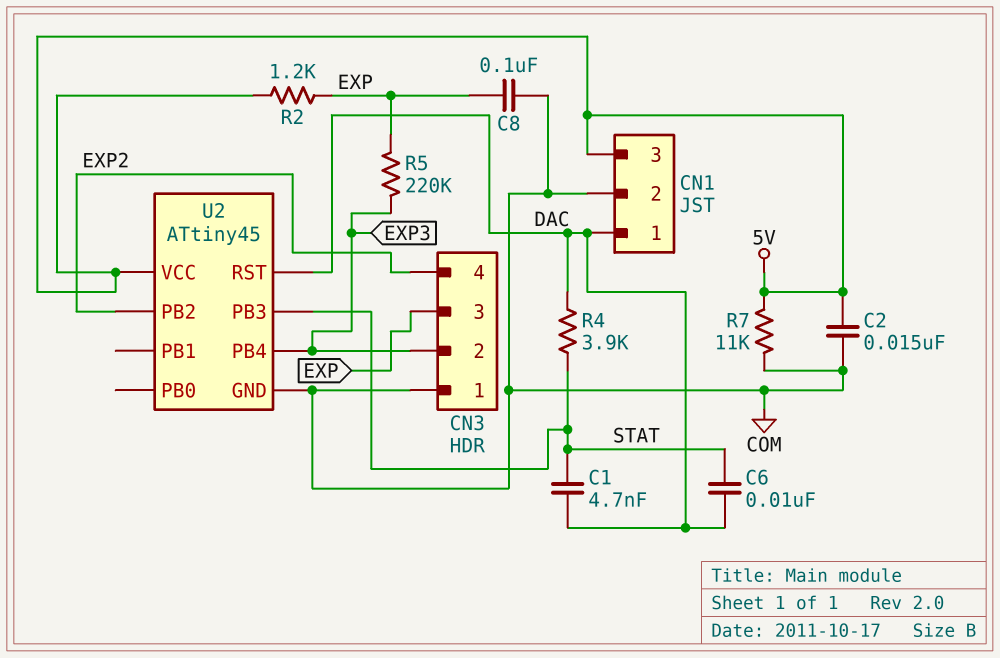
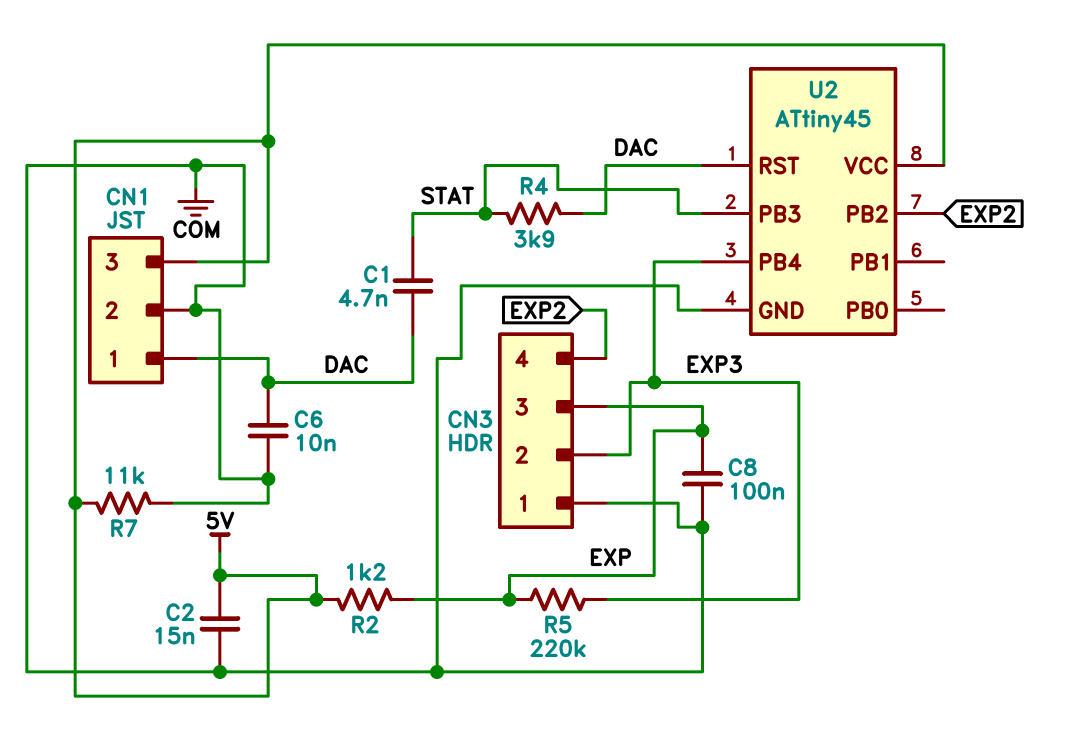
C6: 10nF (DAC, STAT) -> 10nF (COM, DAC)

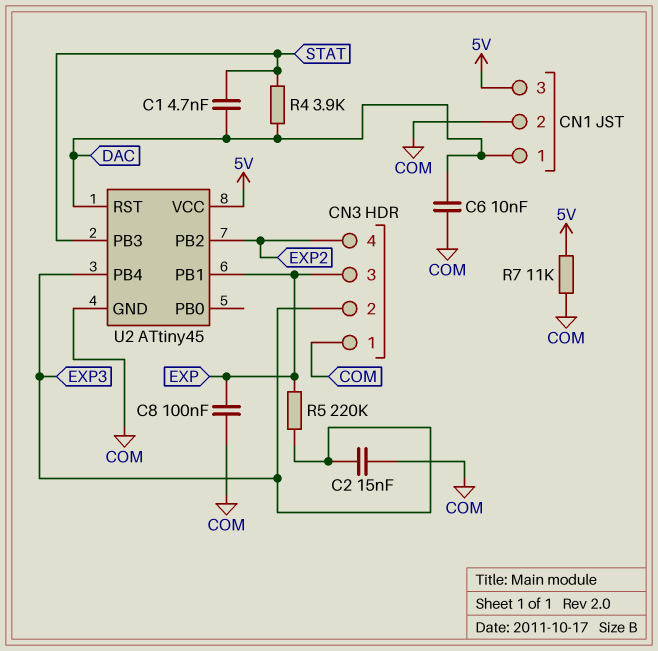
C2: 15nF (5V, COM) -> 15nF (COM, EXP3)
R2: 1.2k (5V, EXP) -> none
U2 pin PB1: none -> EXP

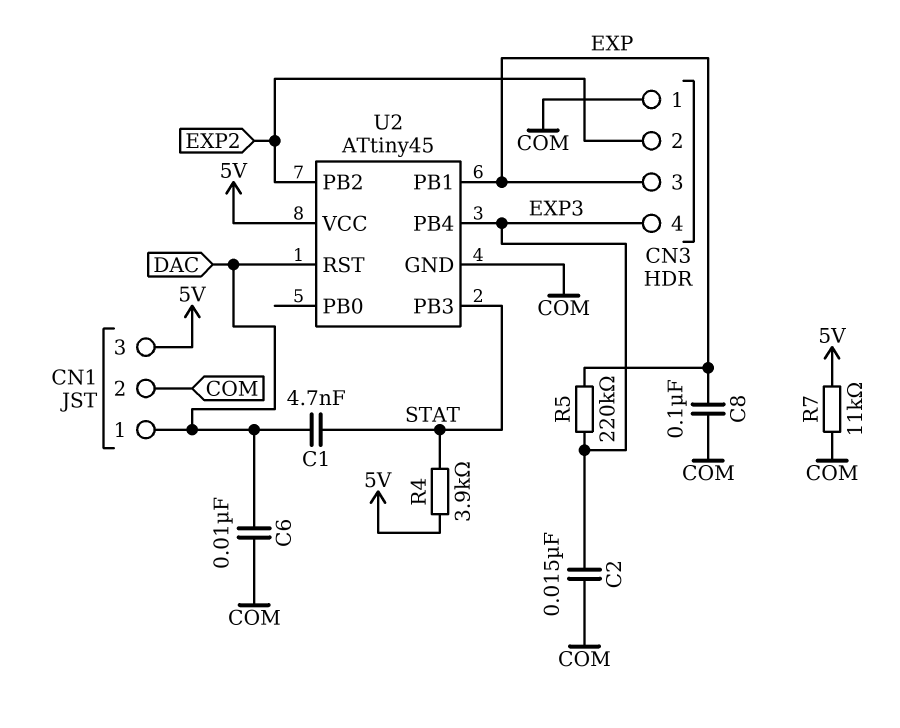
CN3 pin 2: EXP3 -> EXP2
CN3 pin 4: EXP2 -> EXP3
R4: 3.9k (DAC, STAT) -> 3.9k (5V, STAT)

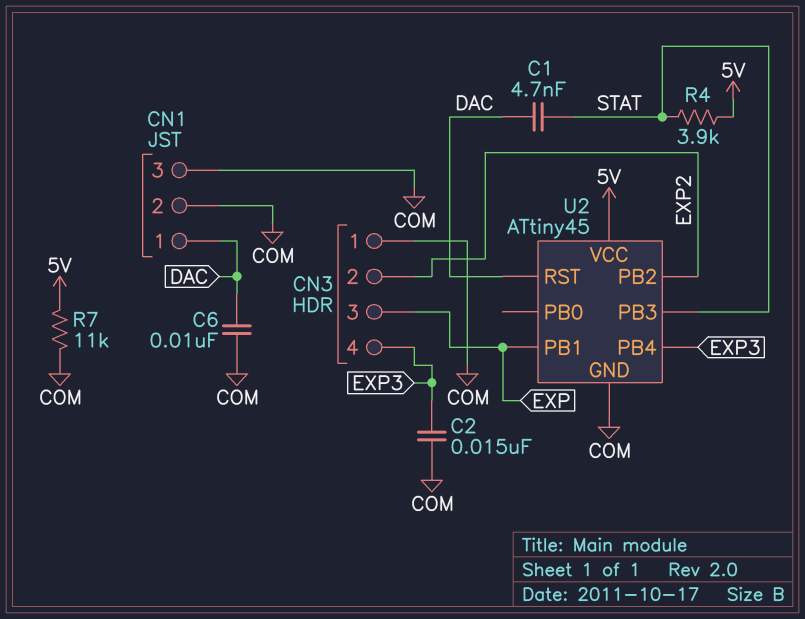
C8: 100nF (COM, EXP) -> none
CN1 pin 3: 5V -> COM
R5: 220k (EXP, EXP3) -> none

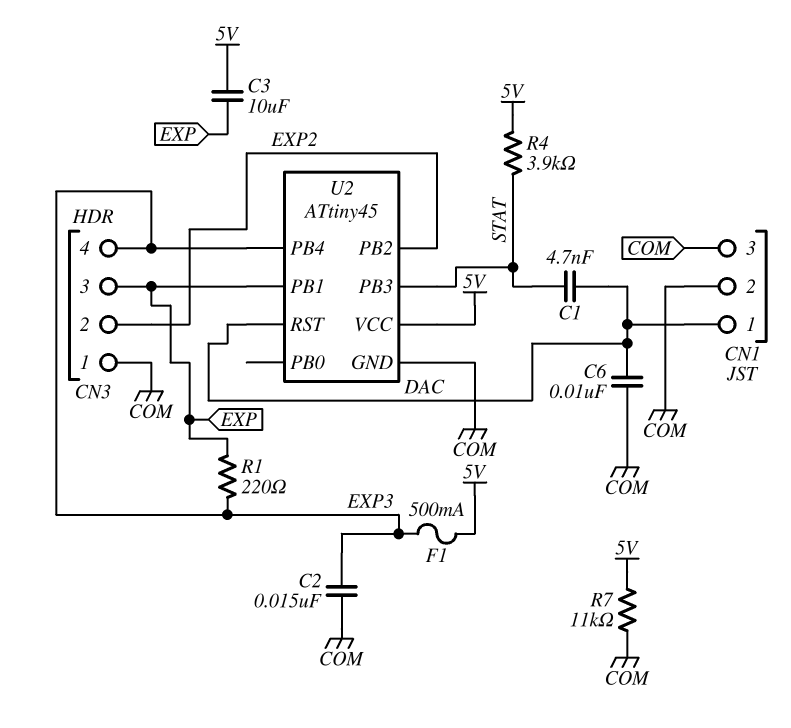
C3: none -> 10uF (5V, EXP)
F1: none -> 500mA (5V, EXP3)
R1: none -> 220 (EXP, EXP3)

